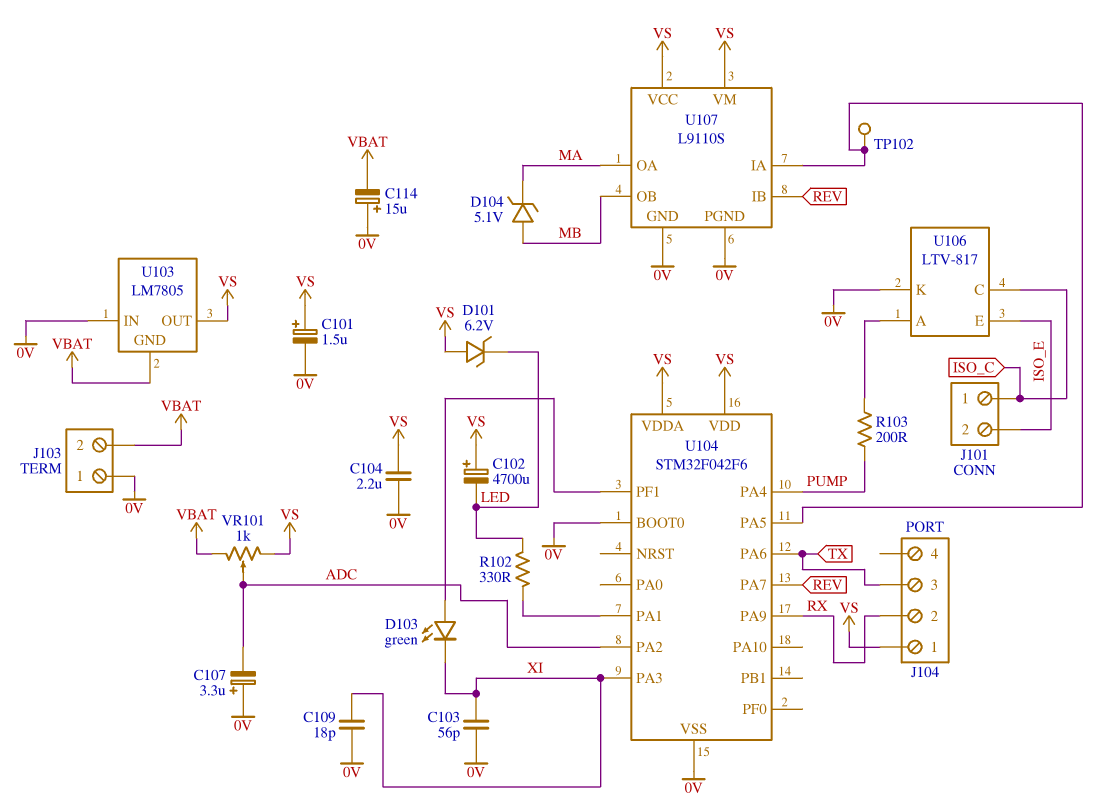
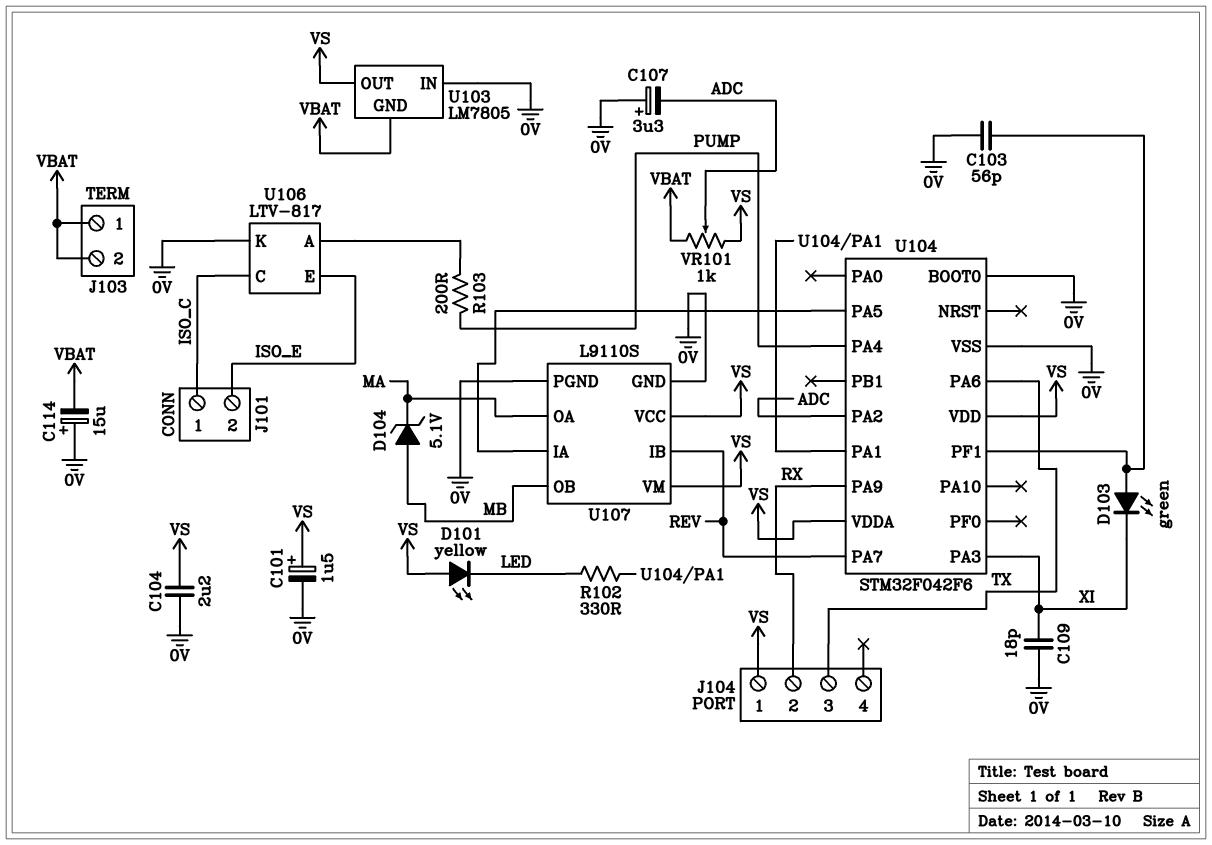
C102: 4700uF (plus VS, minus LED) -> none
C103: 56pF (0V, XI) -> 56pF (0V, U104/PF1)
D101: zener 6.2V (A VS, K LED) -> LED yellow (A VS, K LED)
J103 pin 1: 0V -> VBAT
TP102: test point (U104/PA5) -> none

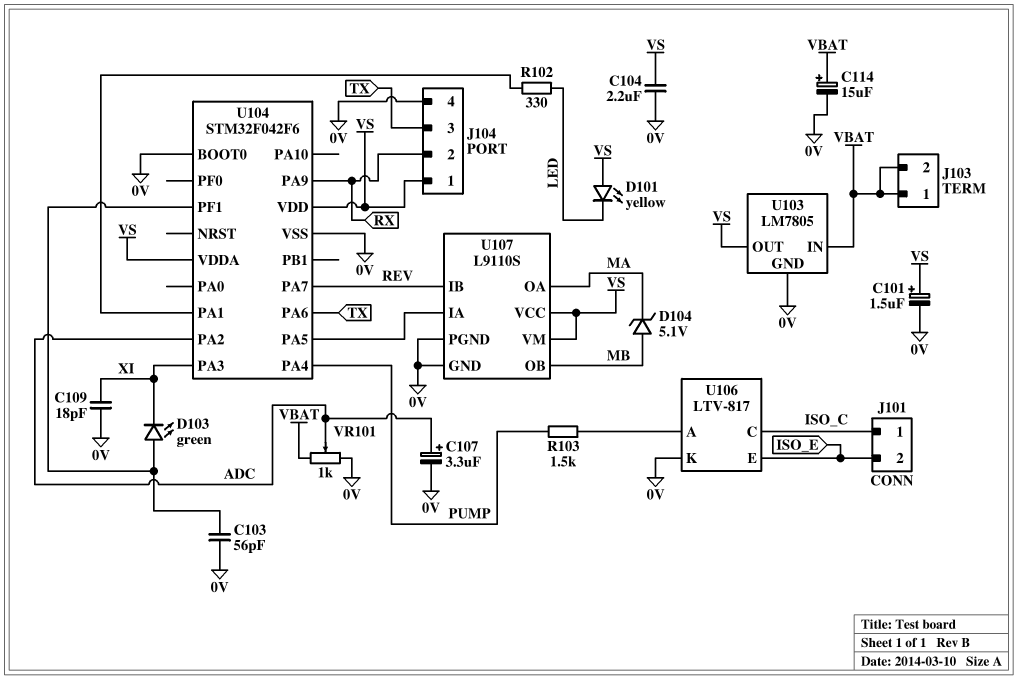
C107: 3.3uF (plus 0V, minus ADC) -> 3.3uF (plus ADC, minus 0V)
C114: 15uF (plus 0V, minus VBAT) -> 15uF (plus VBAT, minus 0V)
J104 pin 4: none -> 0V
R103: 200 (PUMP, U106/A) -> 1.5k (PUMP, U106/A)
U103 pin GND: VBAT -> 0V
U103 pin IN: 0V -> VBAT
VR101: 1k (VBAT, VS, wiper ADC) -> 1k (0V, VBAT, wiper ADC)

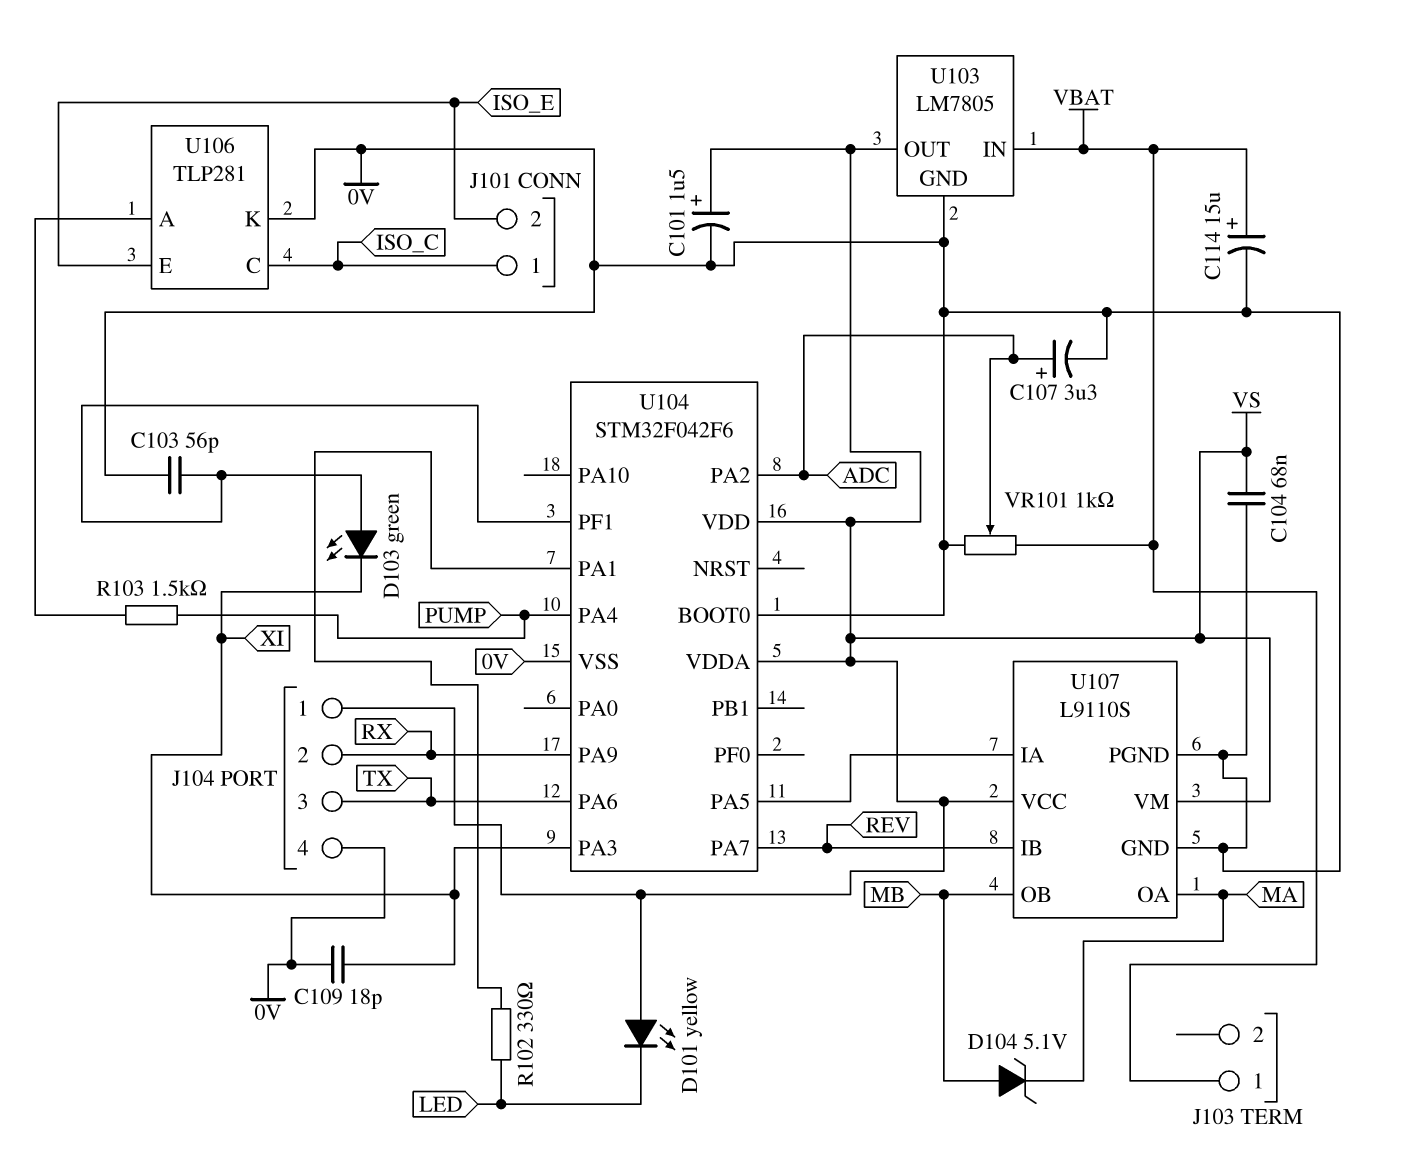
C104: 2.2uF (0V, VS) -> 68nF (0V, VS)
J103 pin 2: VBAT -> none
U106: LTV-817 -> TLP281

